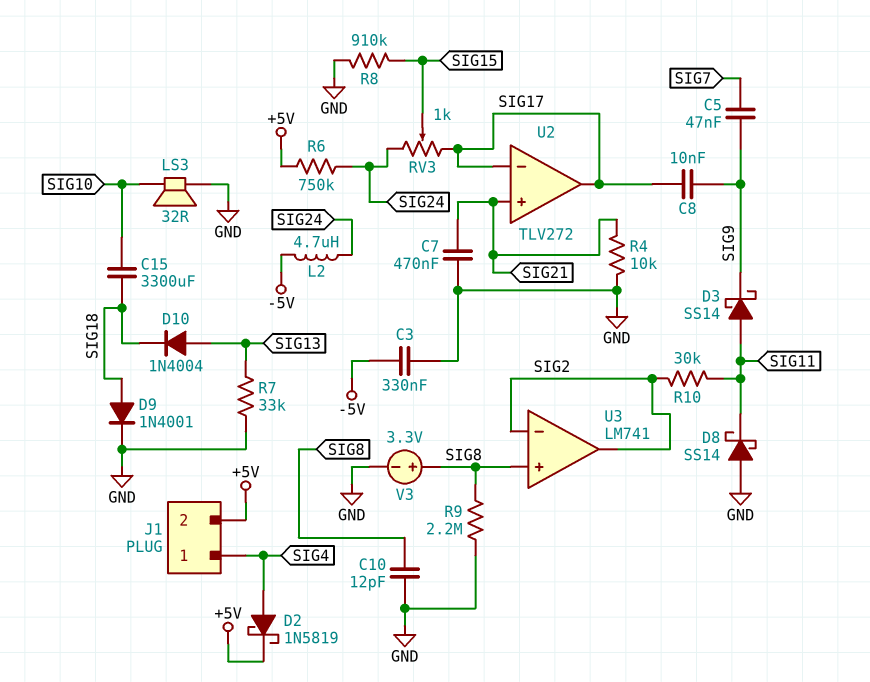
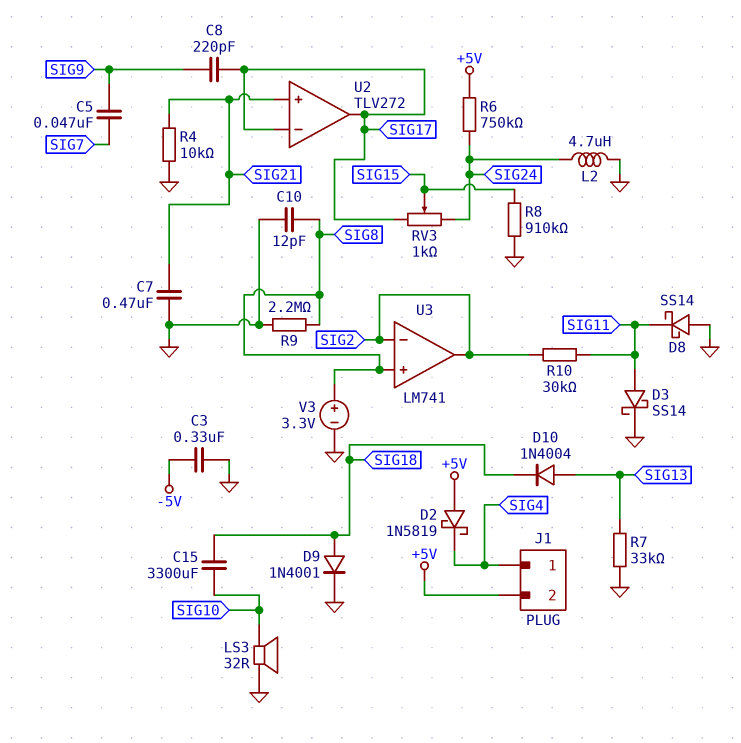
C8: 10nF (SIG9, SIG17) -> 220pF (SIG9, SIG17)
D2: schottky 1N5819 (A SIG4, K +5V) -> schottky 1N5819 (A +5V, K SIG4)
D3: schottky SS14 (A SIG11, K SIG9) -> schottky SS14 (A SIG11, K GND)
L2: 4.7uH (-5V, SIG24) -> 4.7uH (GND, SIG24)

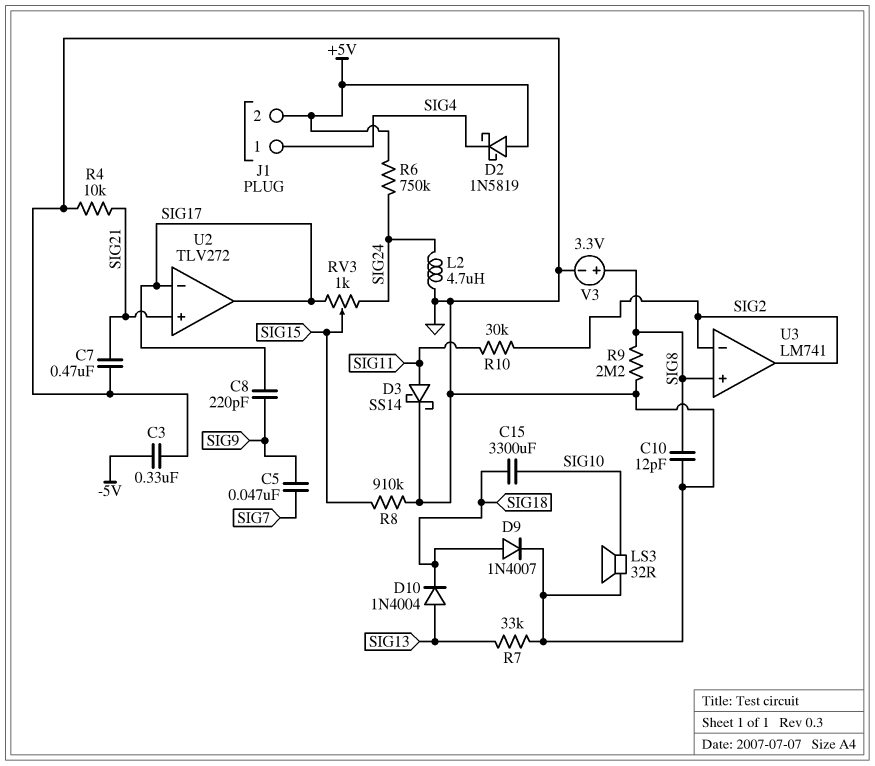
D8: schottky SS14 (A GND, K SIG11) -> none
D9: diode 1N4001 (A SIG18, K GND) -> diode 1N4007 (A SIG18, K GND)

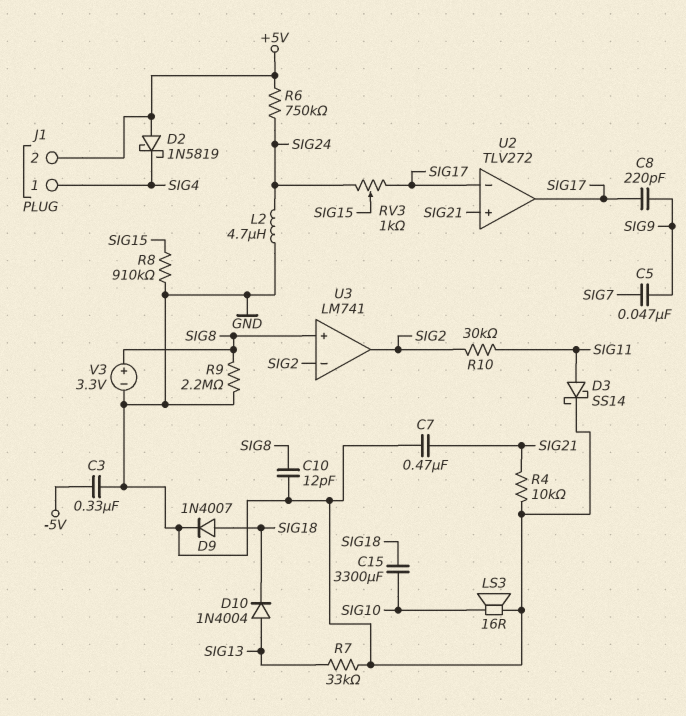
LS3: speaker 32R (GND, SIG10) -> speaker 16R (GND, SIG10)

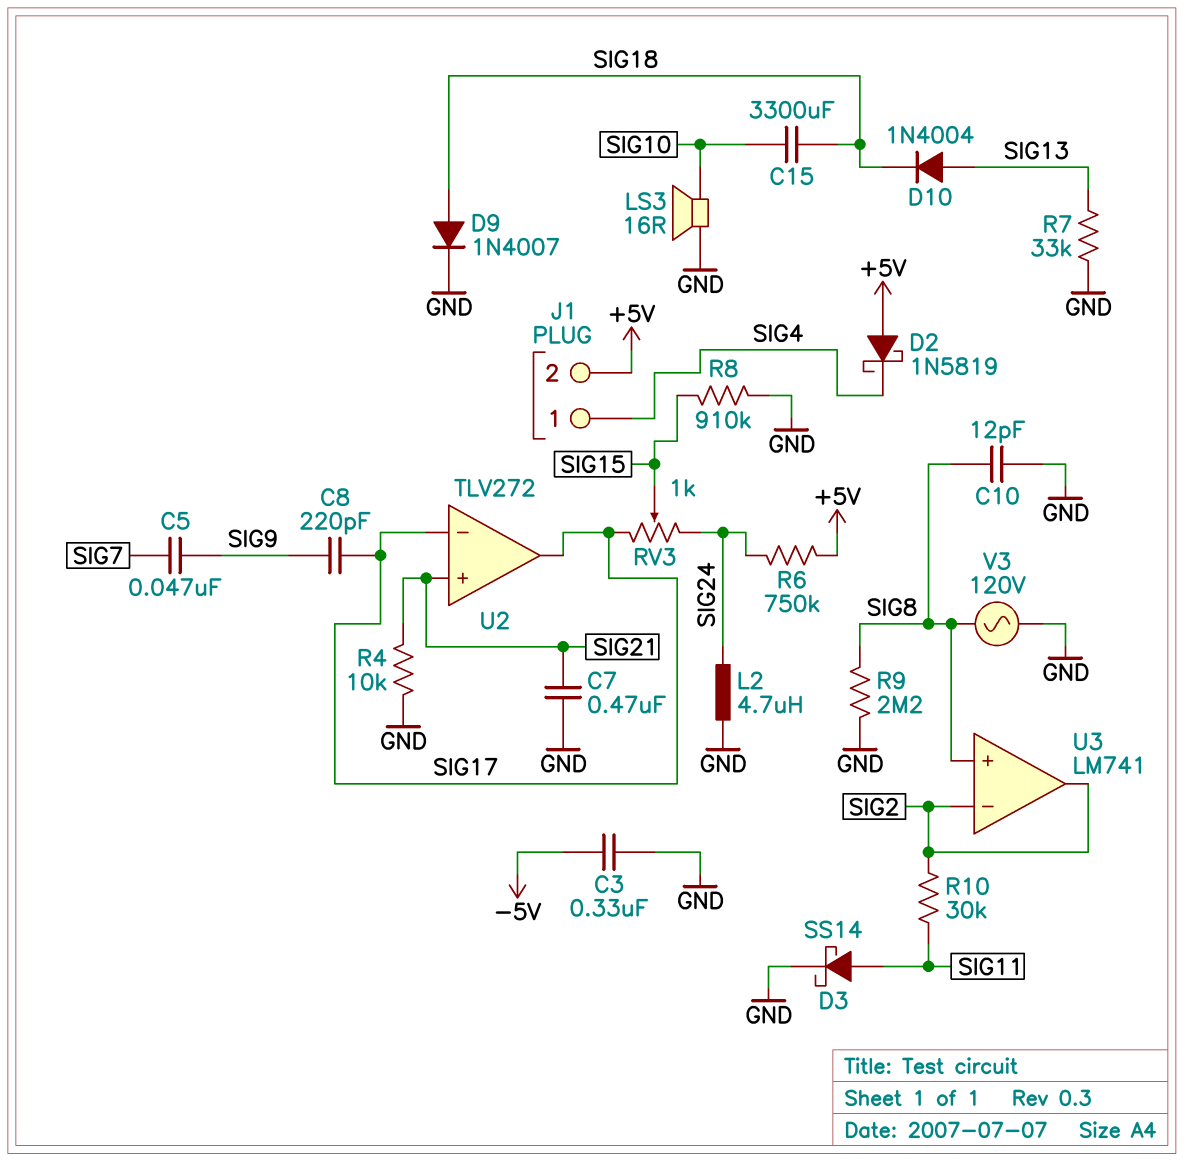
V3: 3.3V (plus SIG8, minus GND) -> AC 120V (GND, SIG8)

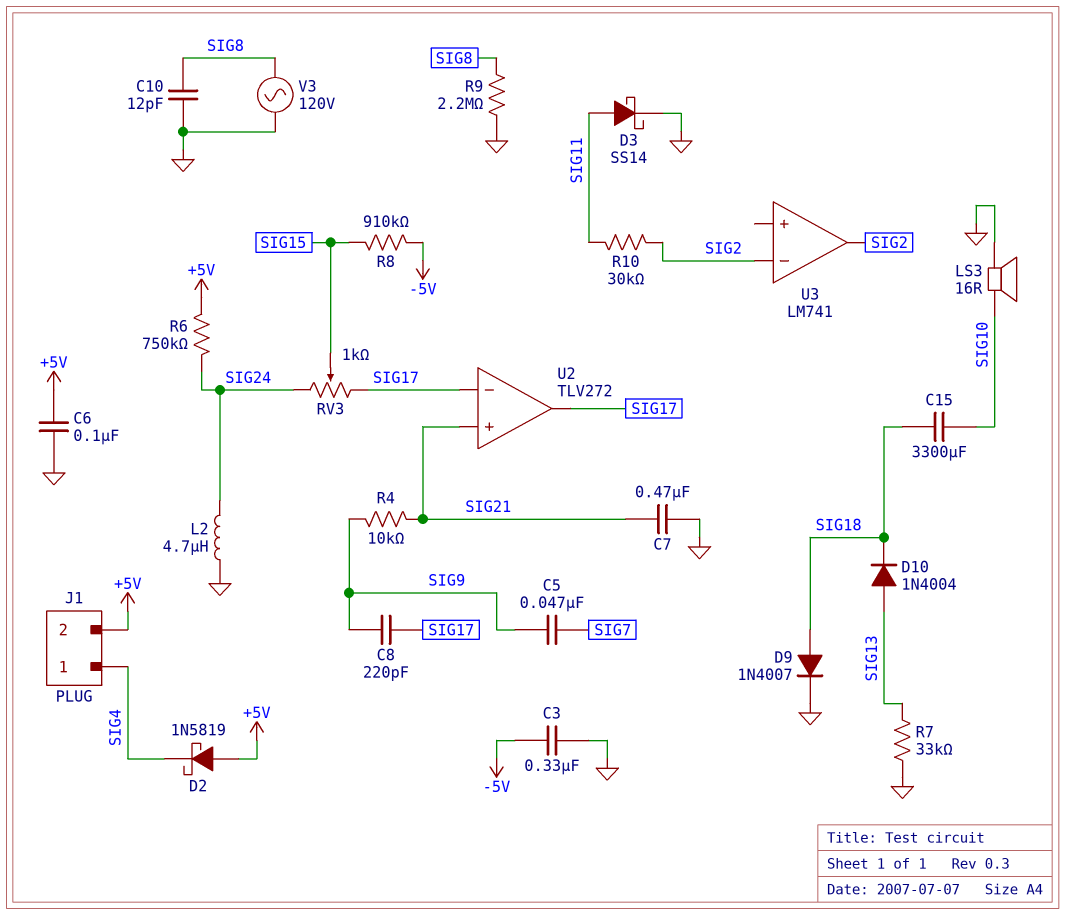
C6: none -> 100nF (+5V, GND)
R4: 10k (GND, SIG21) -> 10k (SIG9, SIG21)
R8: 910k (GND, SIG15) -> 910k (-5V, SIG15)
U3 pin in+: SIG8 -> none

